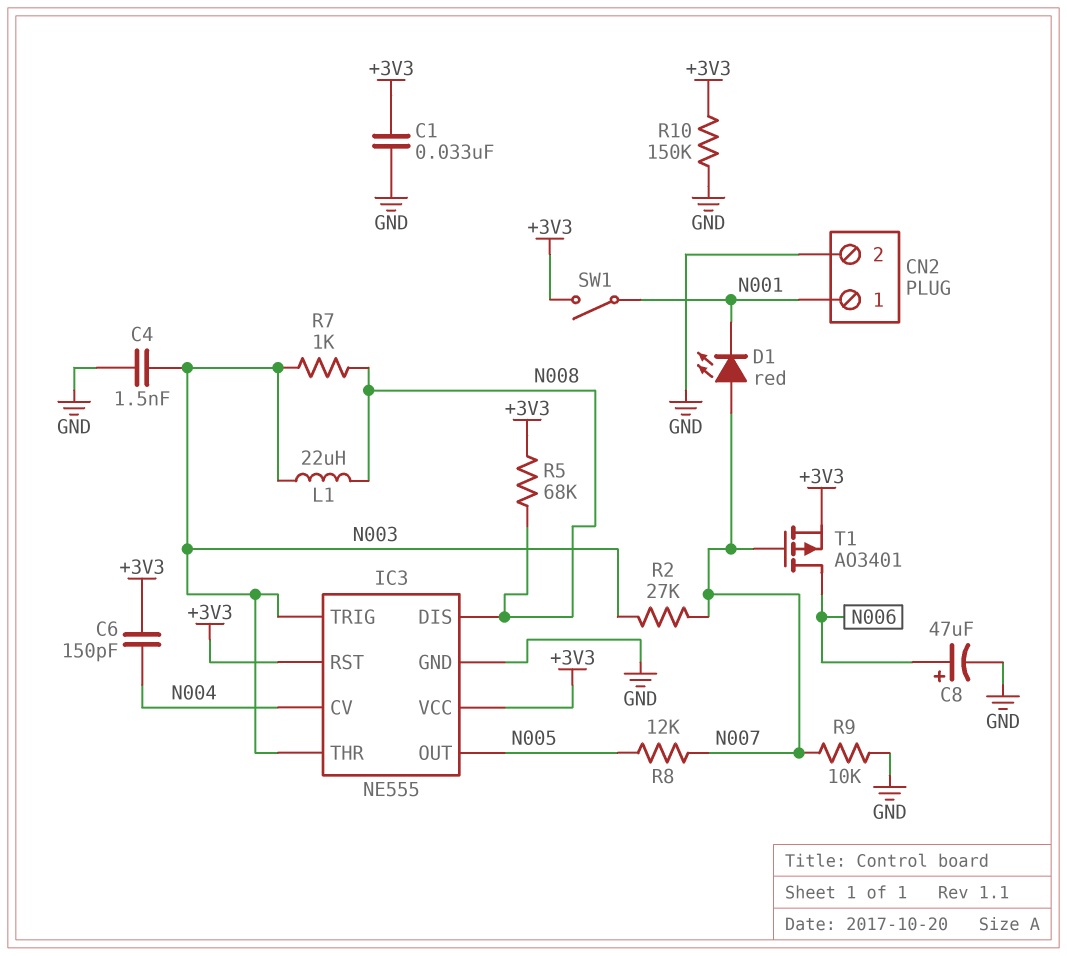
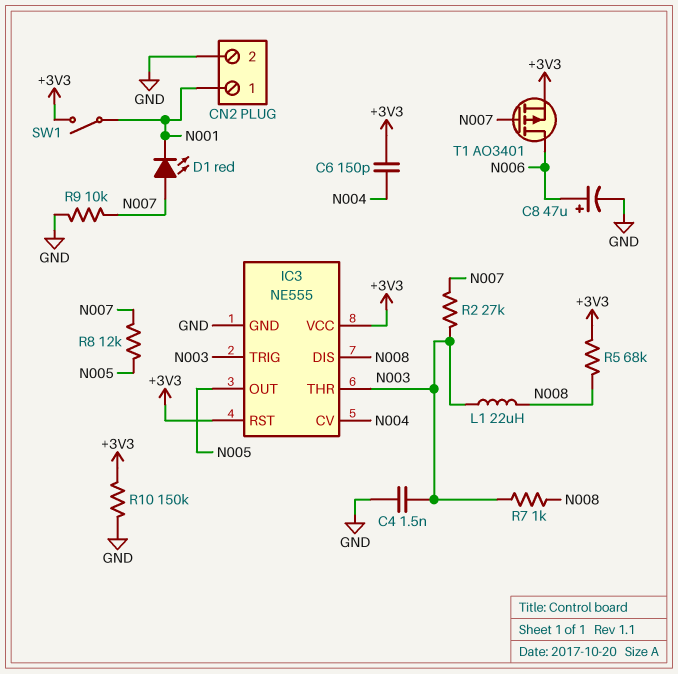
C1: 33nF (+3V3, GND) -> none

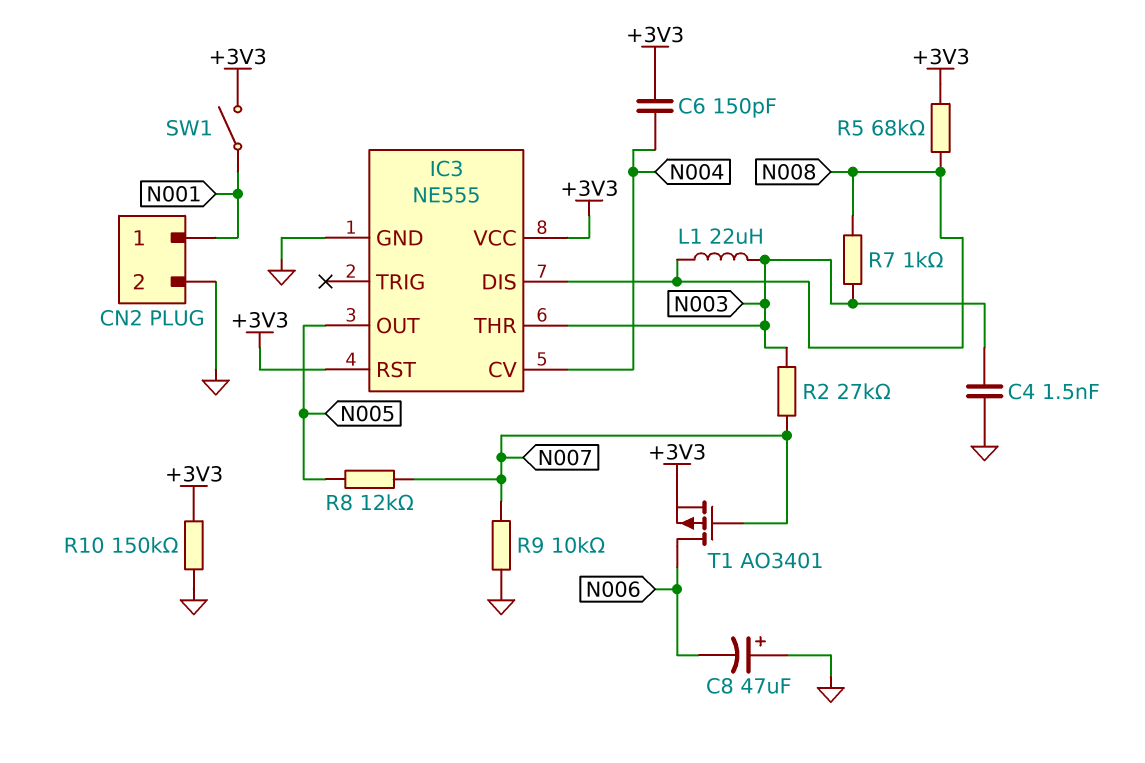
C8: 47uF (plus N006, minus GND) -> 47uF (plus GND, minus N006)
D1: LED red (A N007, K N001) -> none
IC3 pin TRIG: N003 -> none

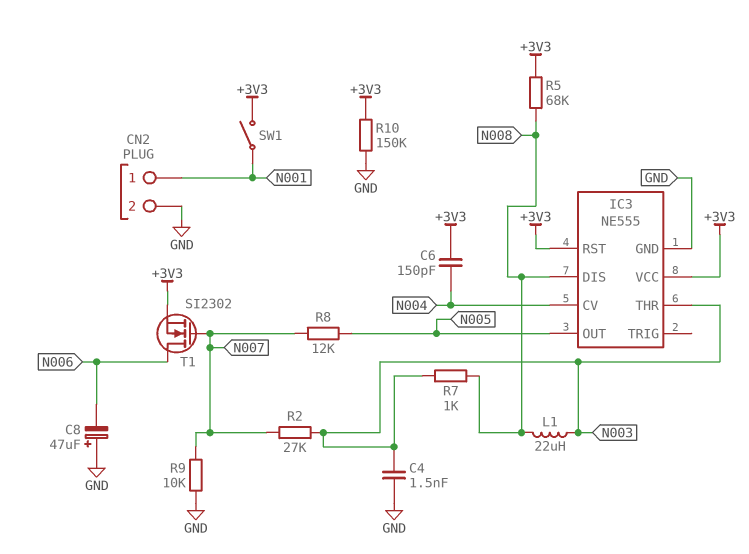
T1: PMOS AO3401 (G N007, D N006, S +3V3) -> NMOS SI2302 (G N007, D N006, S +3V3)

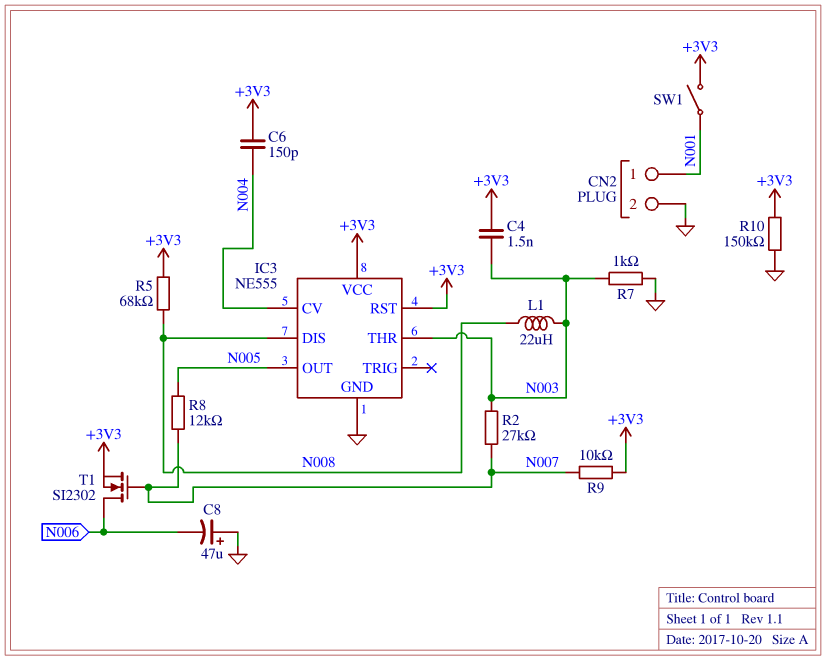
C4: 1.5nF (GND, N003) -> 1.5nF (+3V3, N003)
R7: 1k (N003, N008) -> 1k (GND, N003)
R9: 10k (GND, N007) -> 10k (+3V3, N007)

